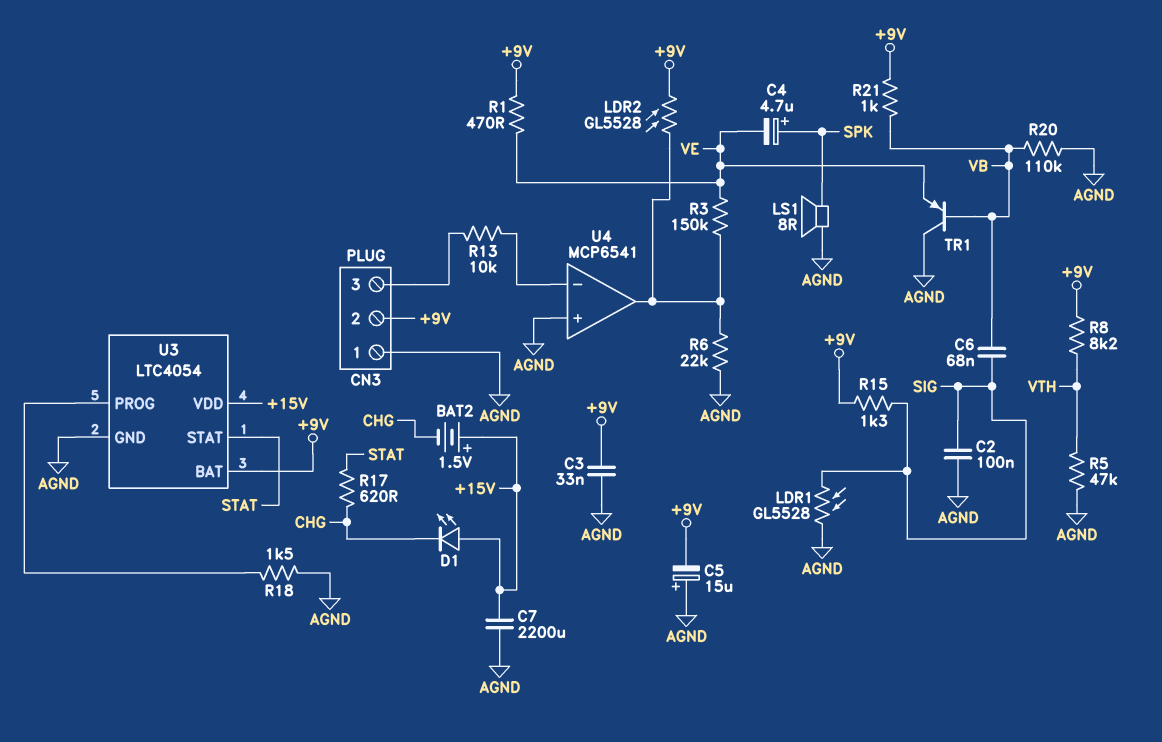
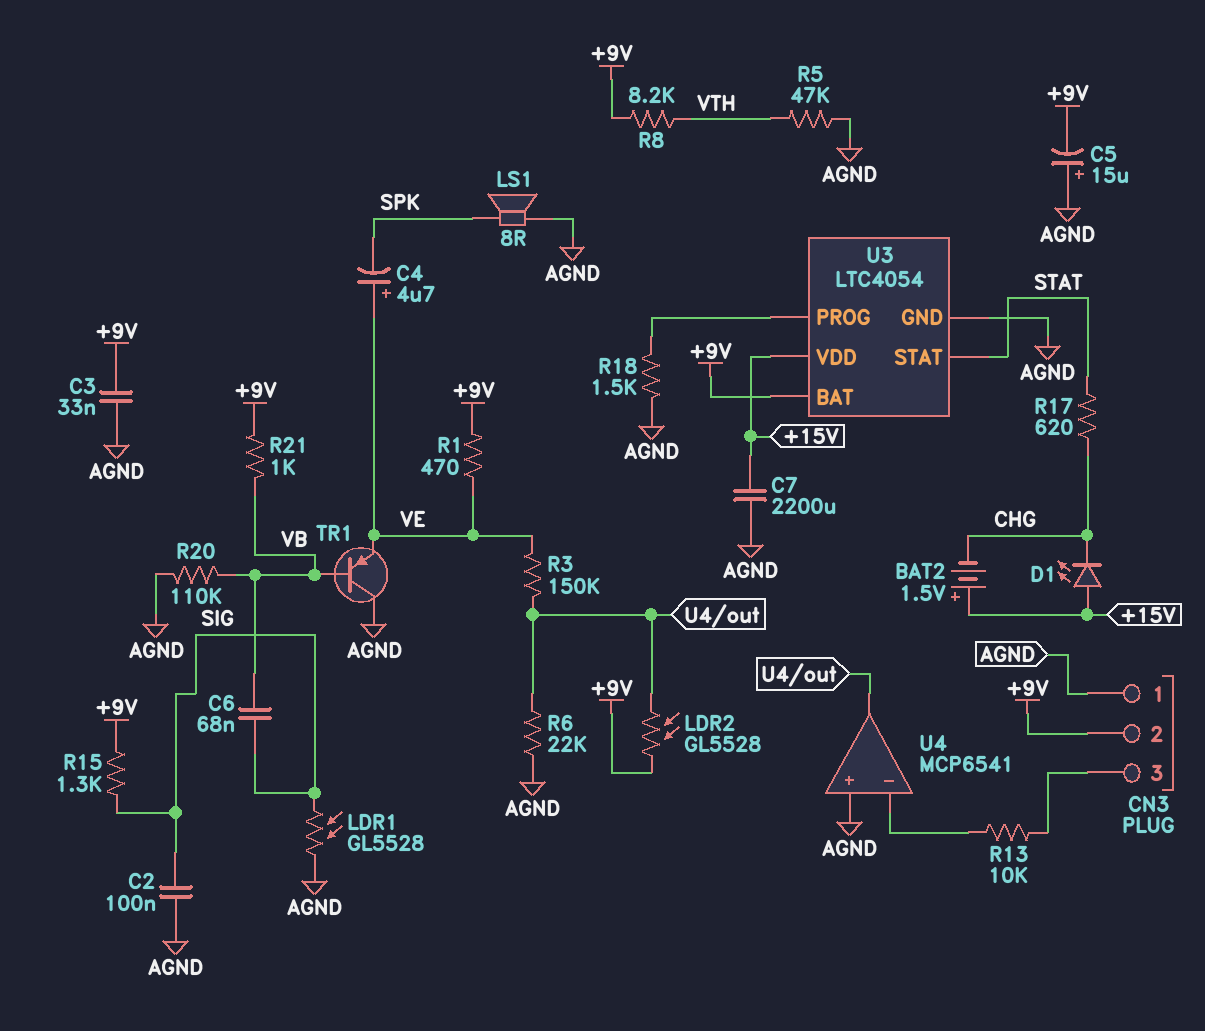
C4: 4.7uF (plus SPK, minus VE) -> 4.7uF (plus VE, minus SPK)

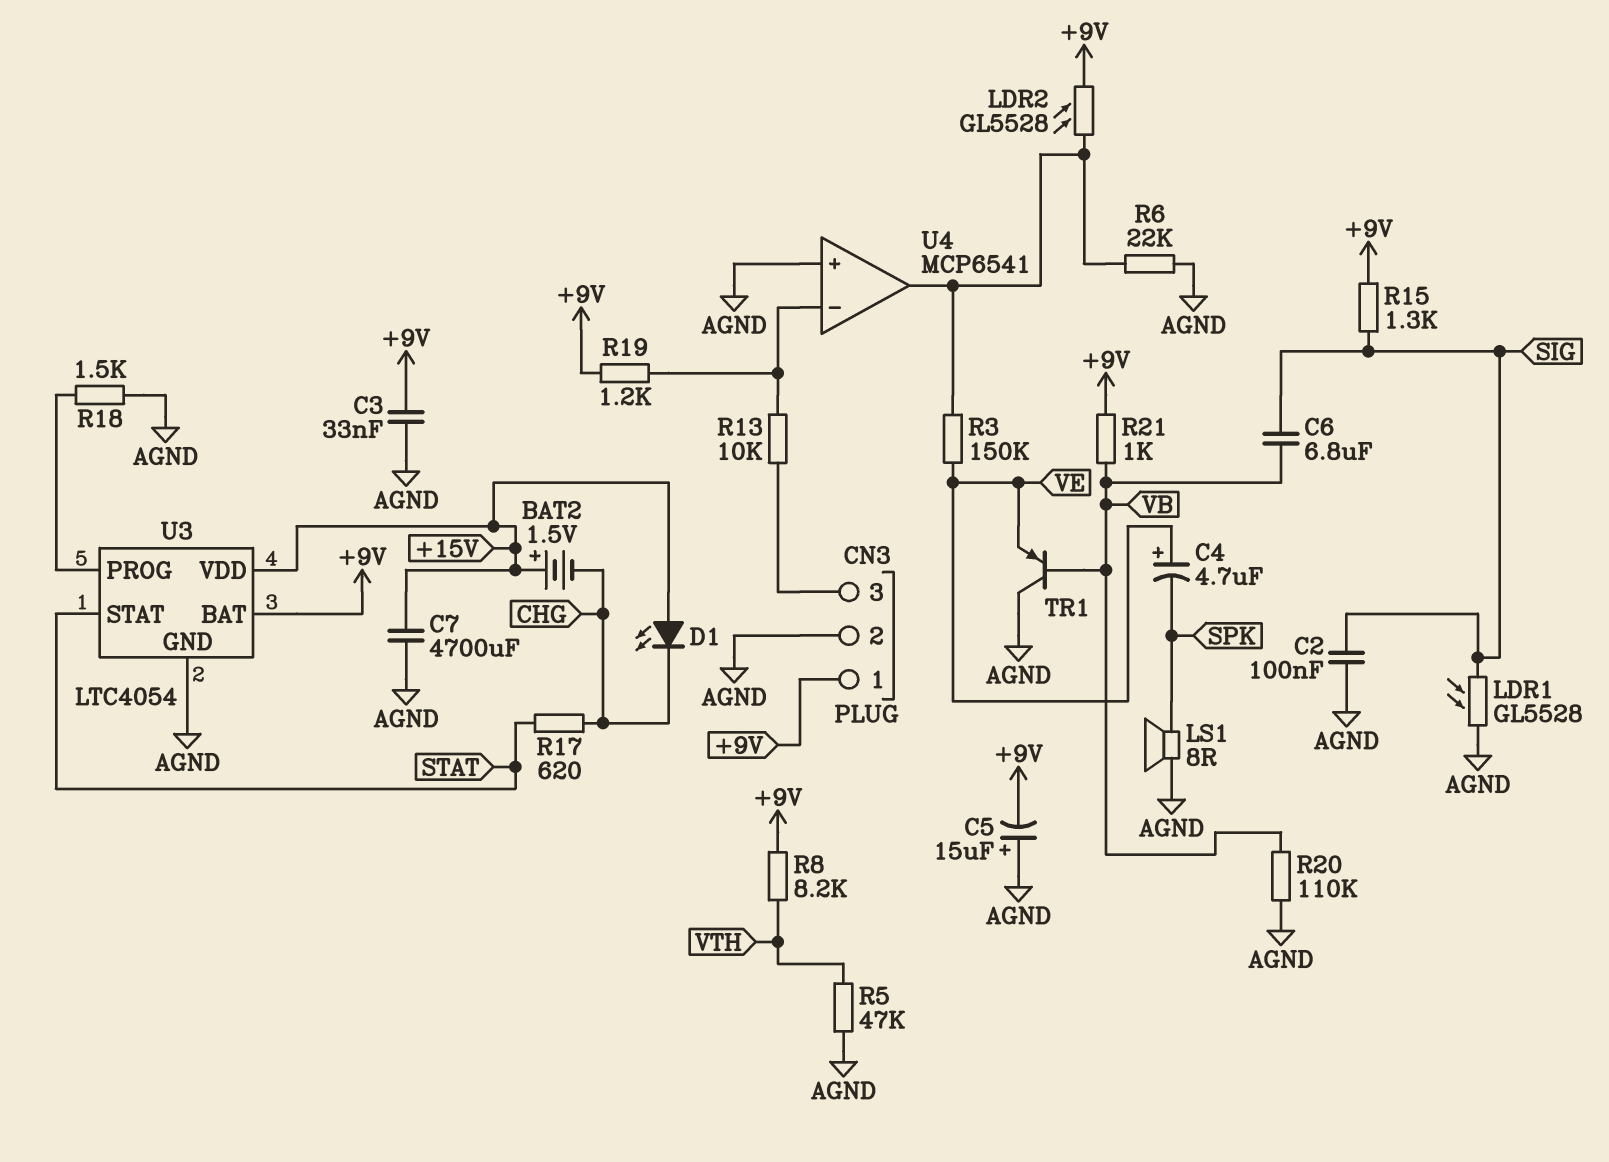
C6: 68nF (SIG, VB) -> 6.8uF (SIG, VB)
C7: 2200uF (+15V, AGND) -> 4700uF (+15V, AGND)
CN3 pin 1: AGND -> +9V
CN3 pin 2: +9V -> AGND
R1: 470 (+9V, VE) -> none
R19: none -> 1.2k (+9V, U4/in-)

